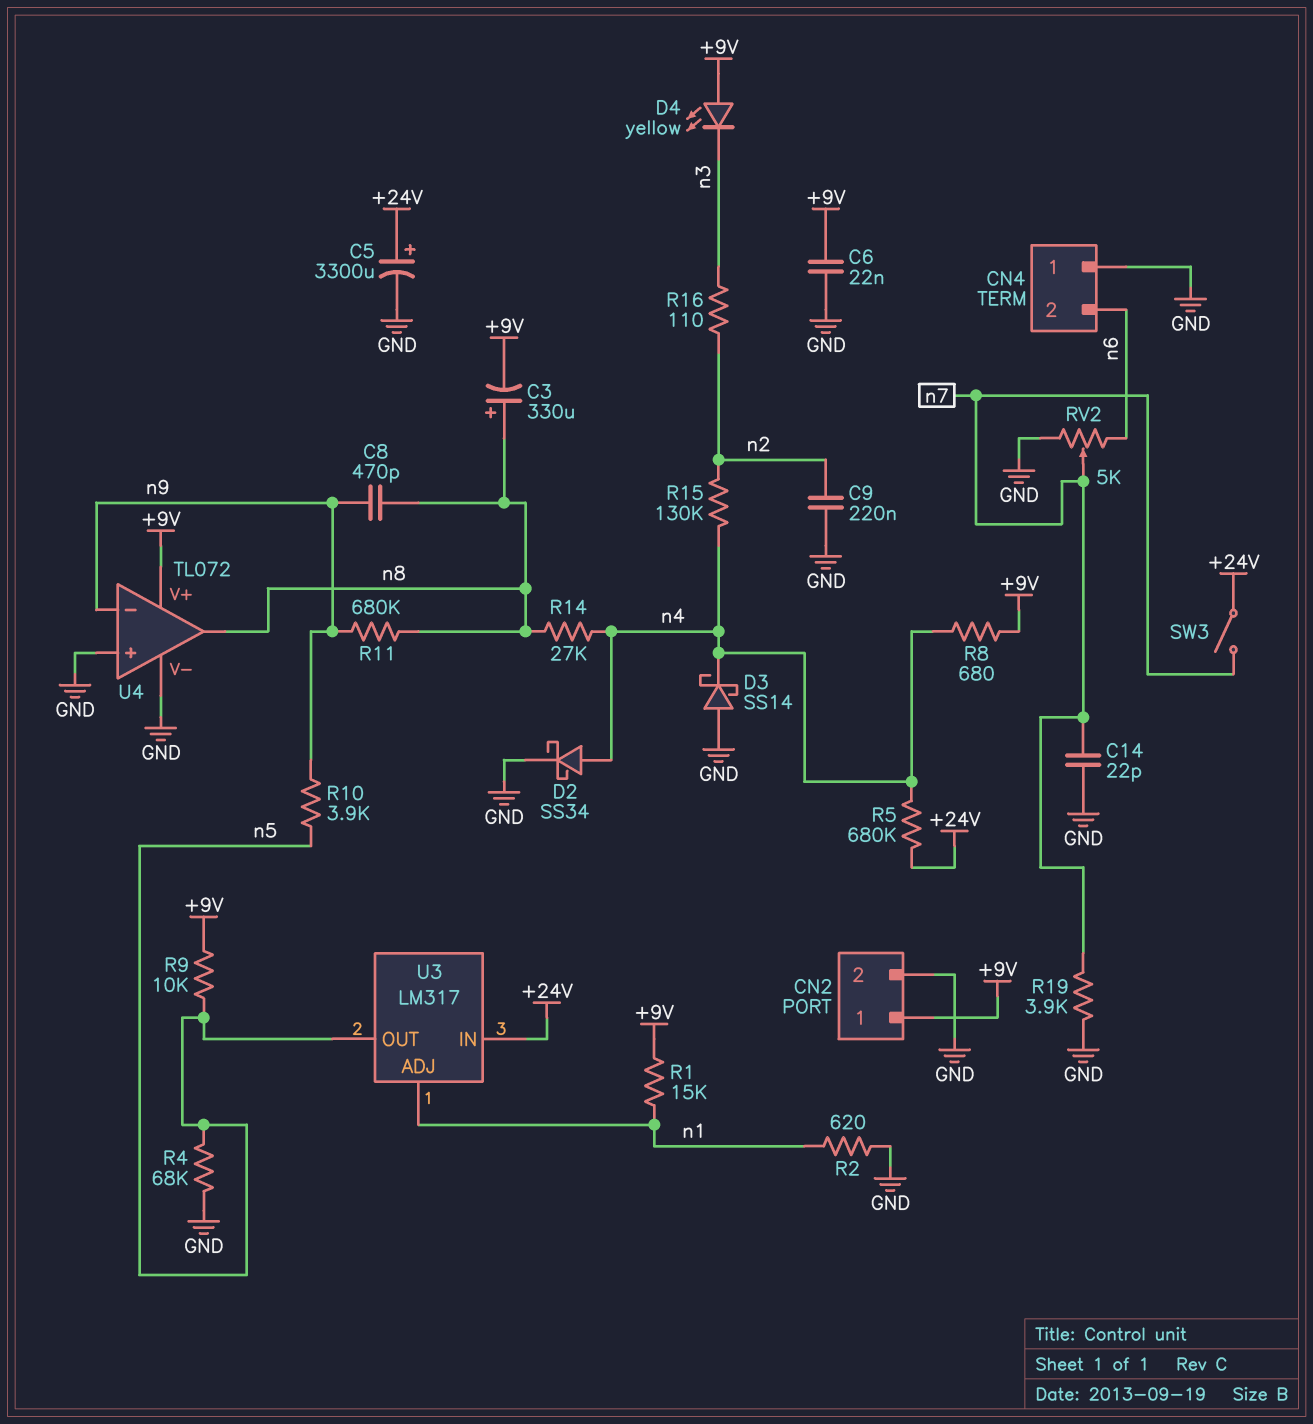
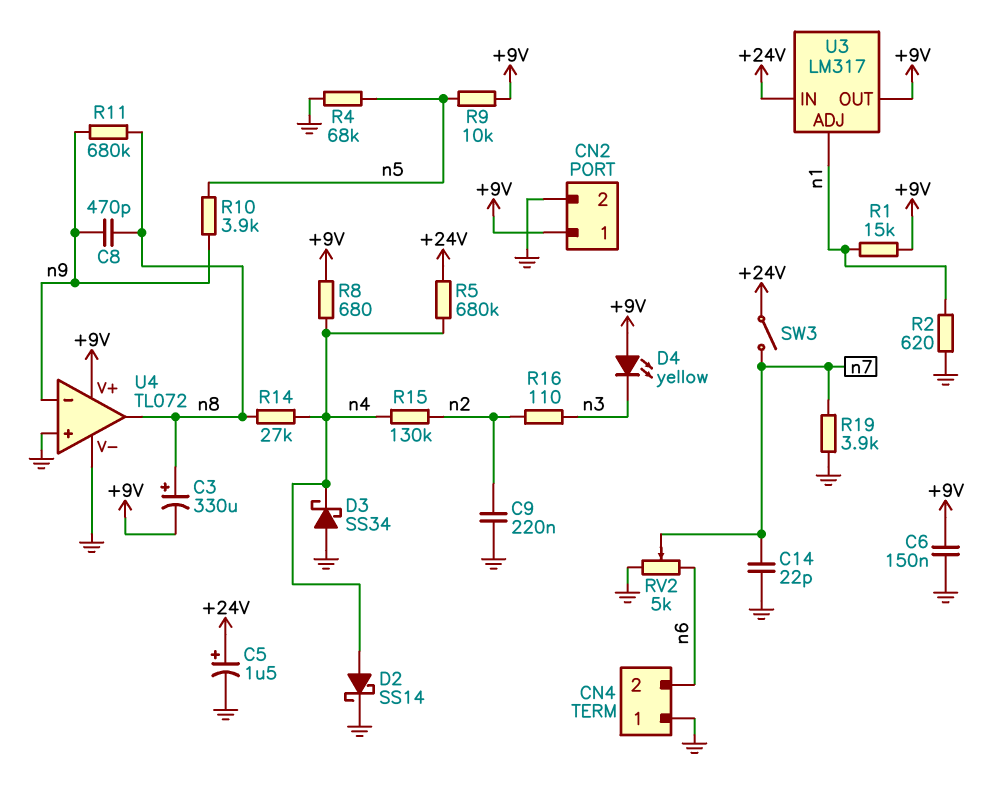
C5: 3300uF (plus +24V, minus GND) -> 1.5uF (plus +24V, minus GND)
C6: 22nF (+9V, GND) -> 150nF (+9V, GND)
D2: schottky SS34 (A n4, K GND) -> schottky SS14 (A n4, K GND)
D3: schottky SS14 (A GND, K n4) -> schottky SS34 (A GND, K n4)
U3 pin OUT: n5 -> +9V

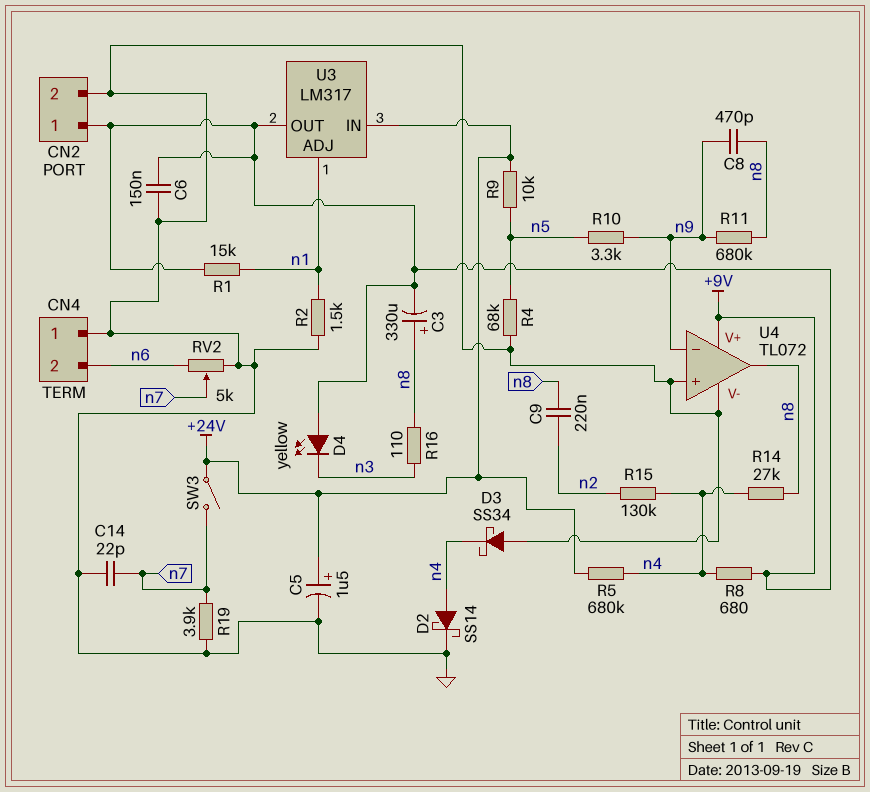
C9: 220nF (GND, n2) -> 220nF (n2, n8)
R2: 620 (GND, n1) -> 1.5k (GND, n1)
R9: 10k (+9V, n5) -> 10k (+24V, n5)
R10: 3.9k (n5, n9) -> 3.3k (n5, n9)
R16: 110 (n2, n3) -> 110 (n3, n8)

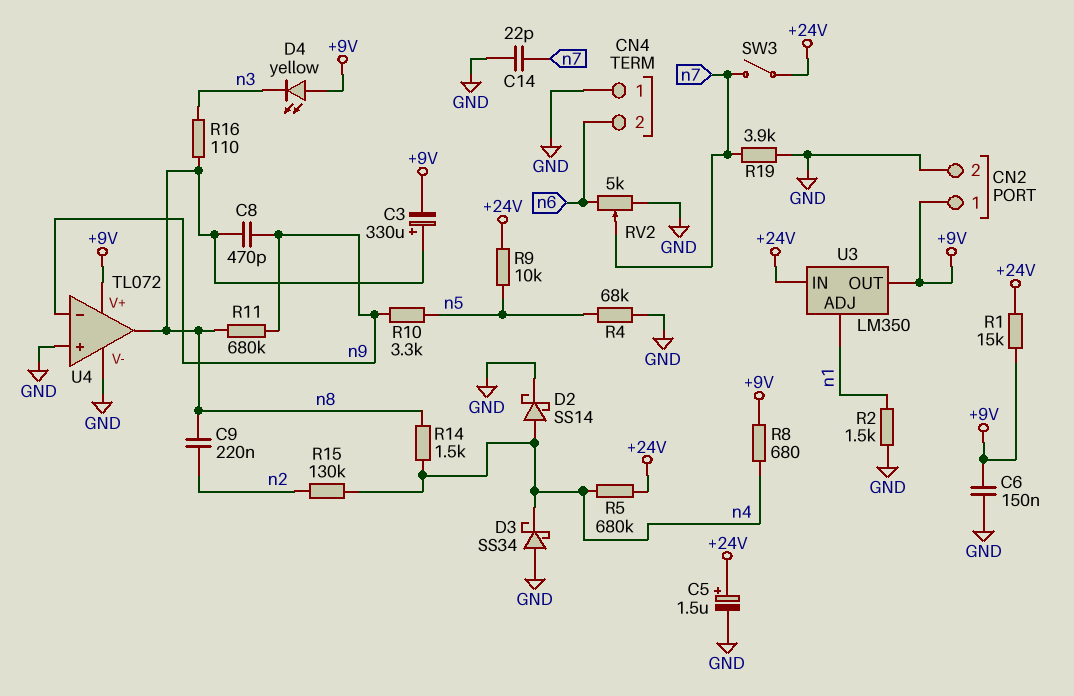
R1: 15k (+9V, n1) -> 15k (+9V, +24V)
R14: 27k (n4, n8) -> 1.5k (n4, n8)
U3: LM317 -> LM350

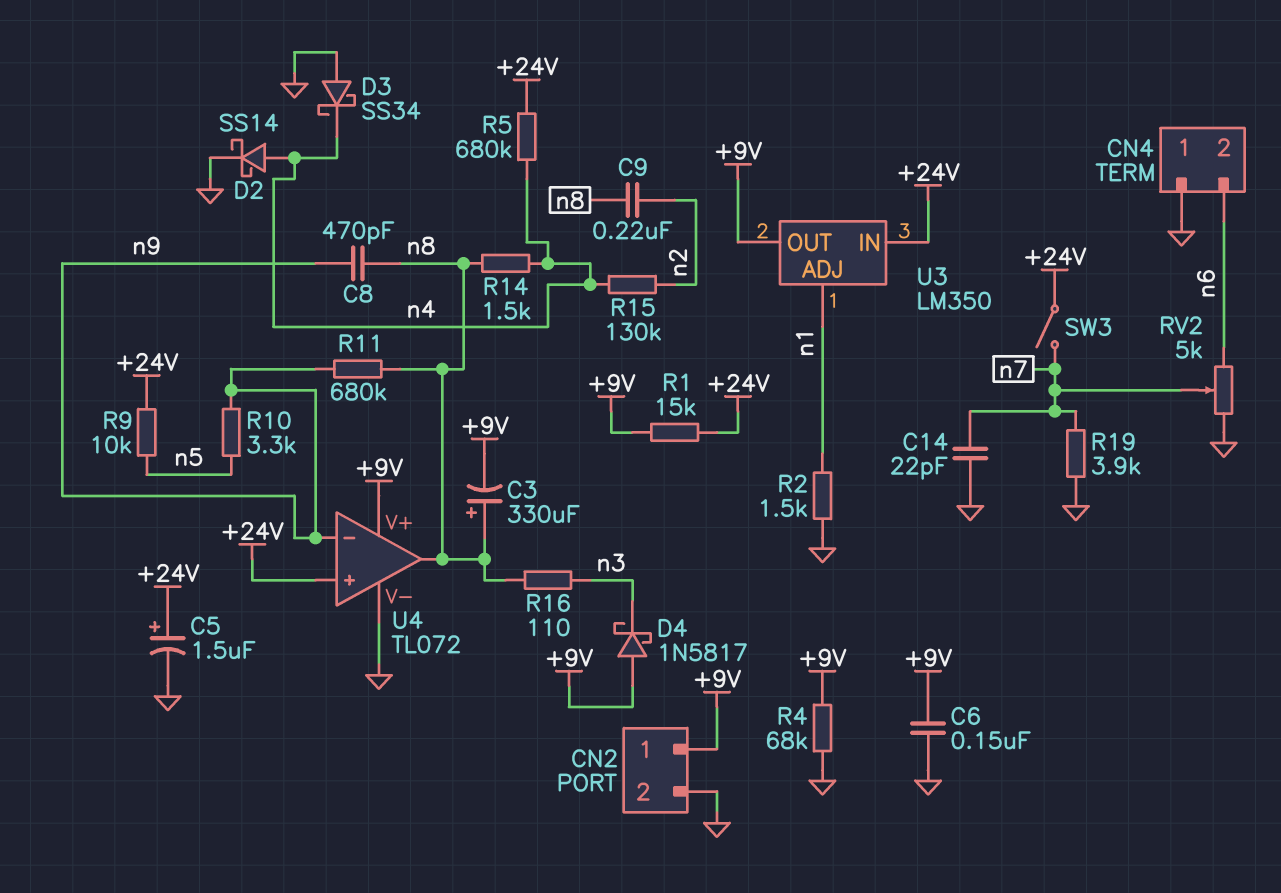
D4: LED yellow (A +9V, K n3) -> schottky 1N5817 (A +9V, K n3)
R4: 68k (GND, n5) -> 68k (+9V, GND)
R8: 680 (+9V, n4) -> none
U4 pin in+: GND -> +24V

